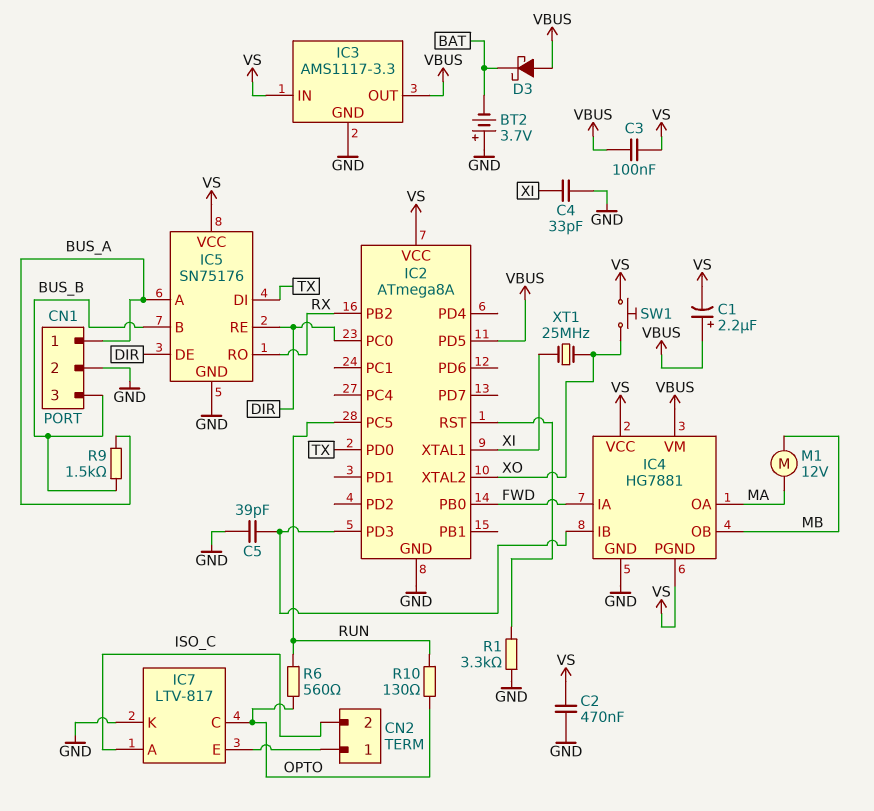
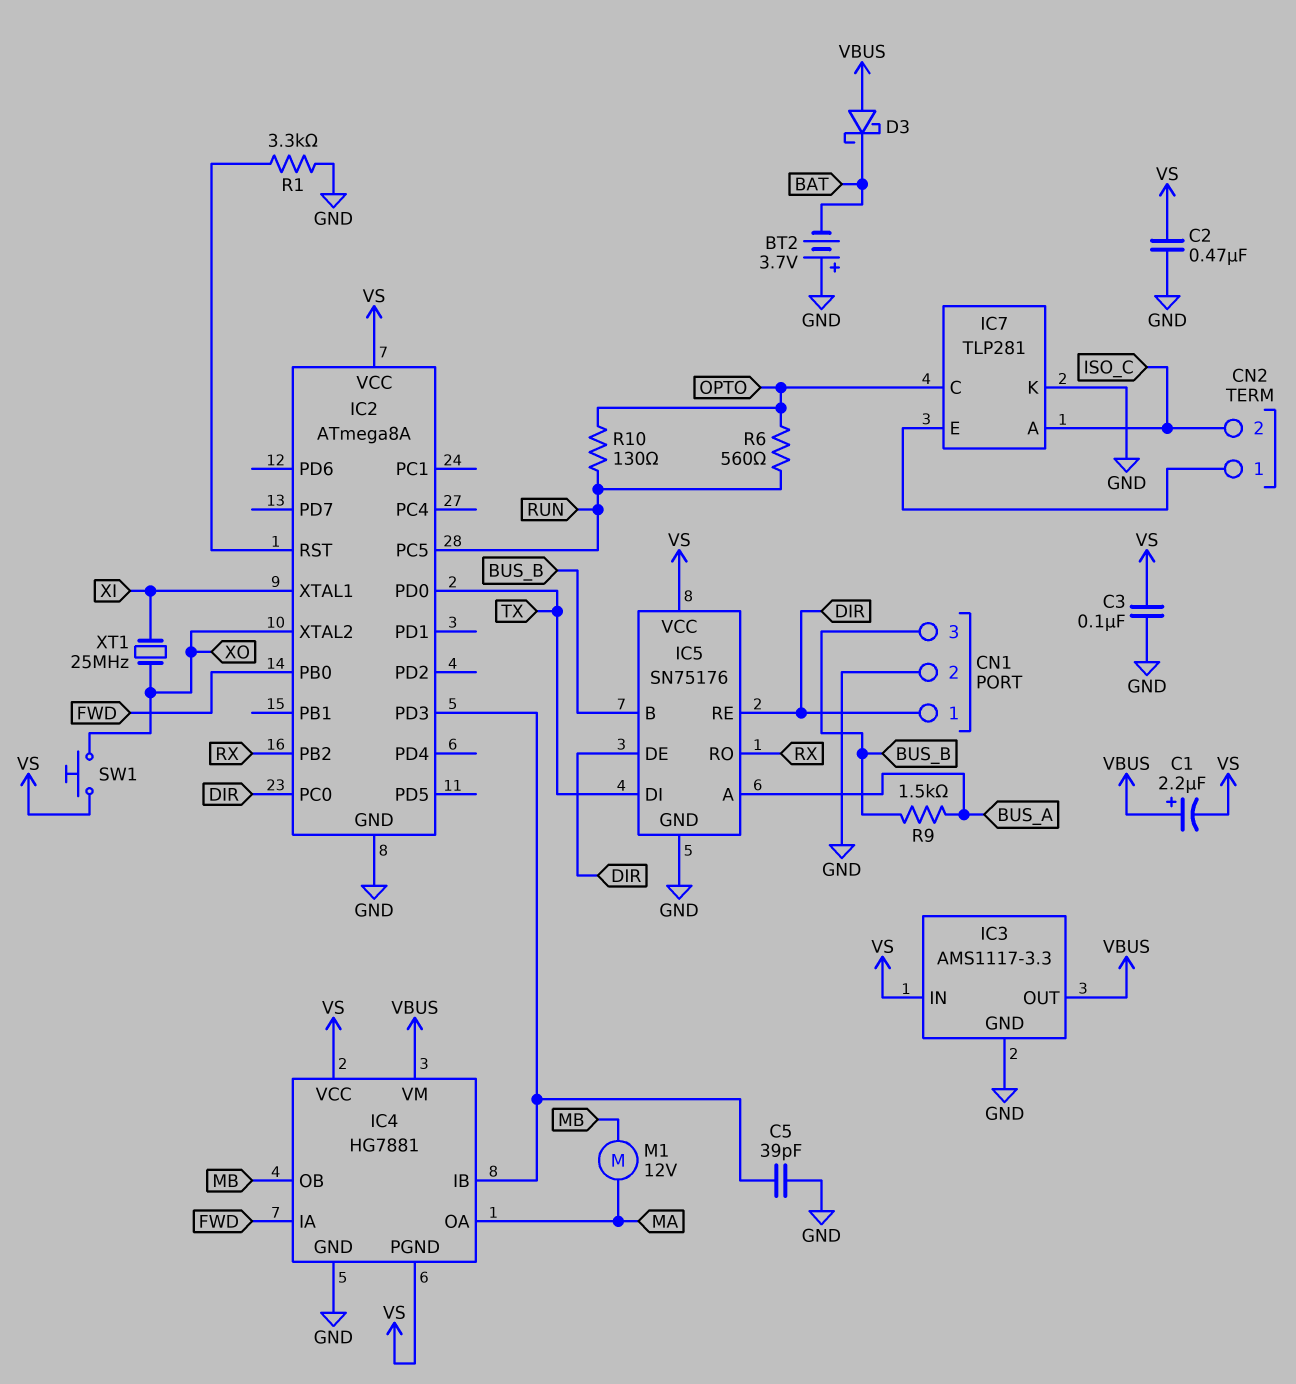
C3: 100nF (VBUS, VS) -> 100nF (GND, VS)
C4: 33pF (GND, XI) -> none
CN1 pin 1: BUS_A -> DIR
IC2 pin PD5: VBUS -> none
IC7: LTV-817 -> TLP281

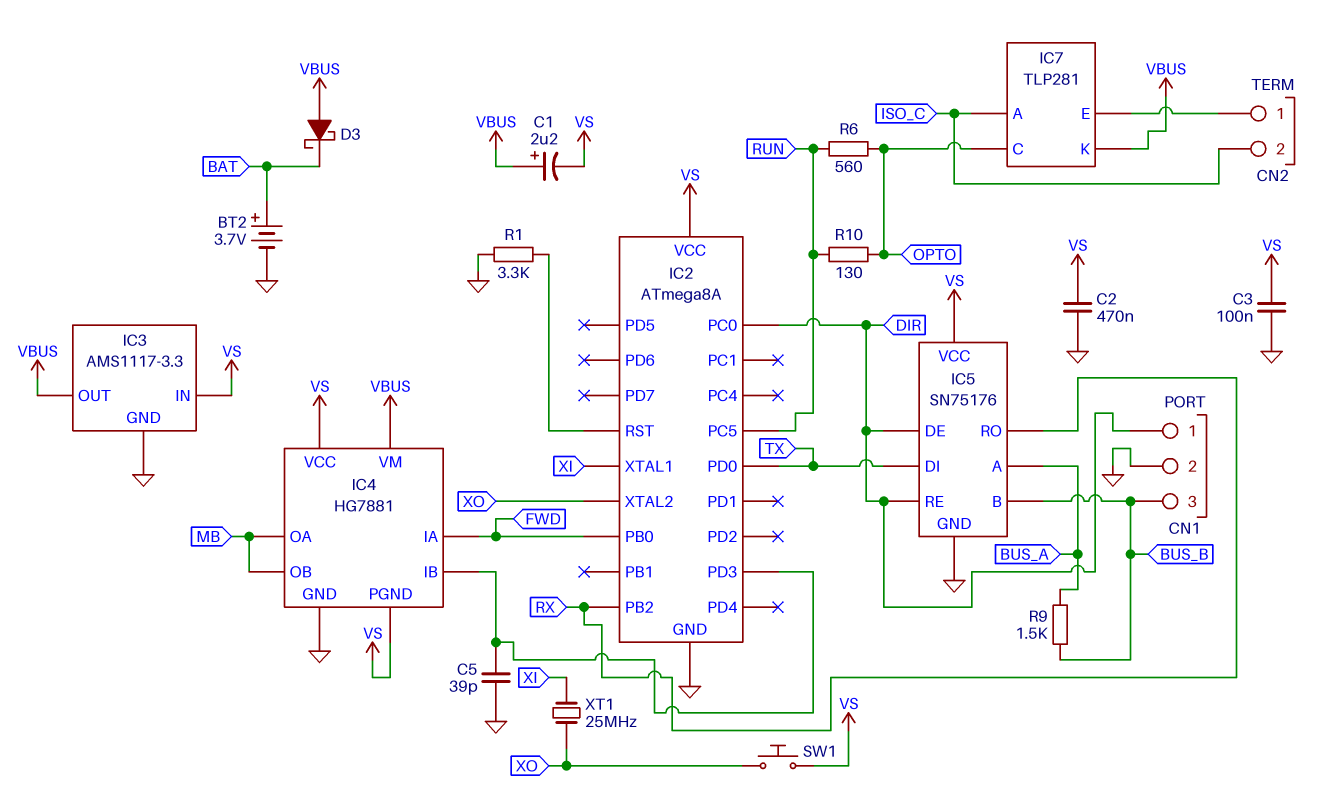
BT2: 3.7V (plus GND, minus BAT) -> 3.7V (plus BAT, minus GND)
IC4 pin OA: MA -> MB
IC7 pin K: GND -> VBUS
M1: motor 12V (MA, MB) -> none

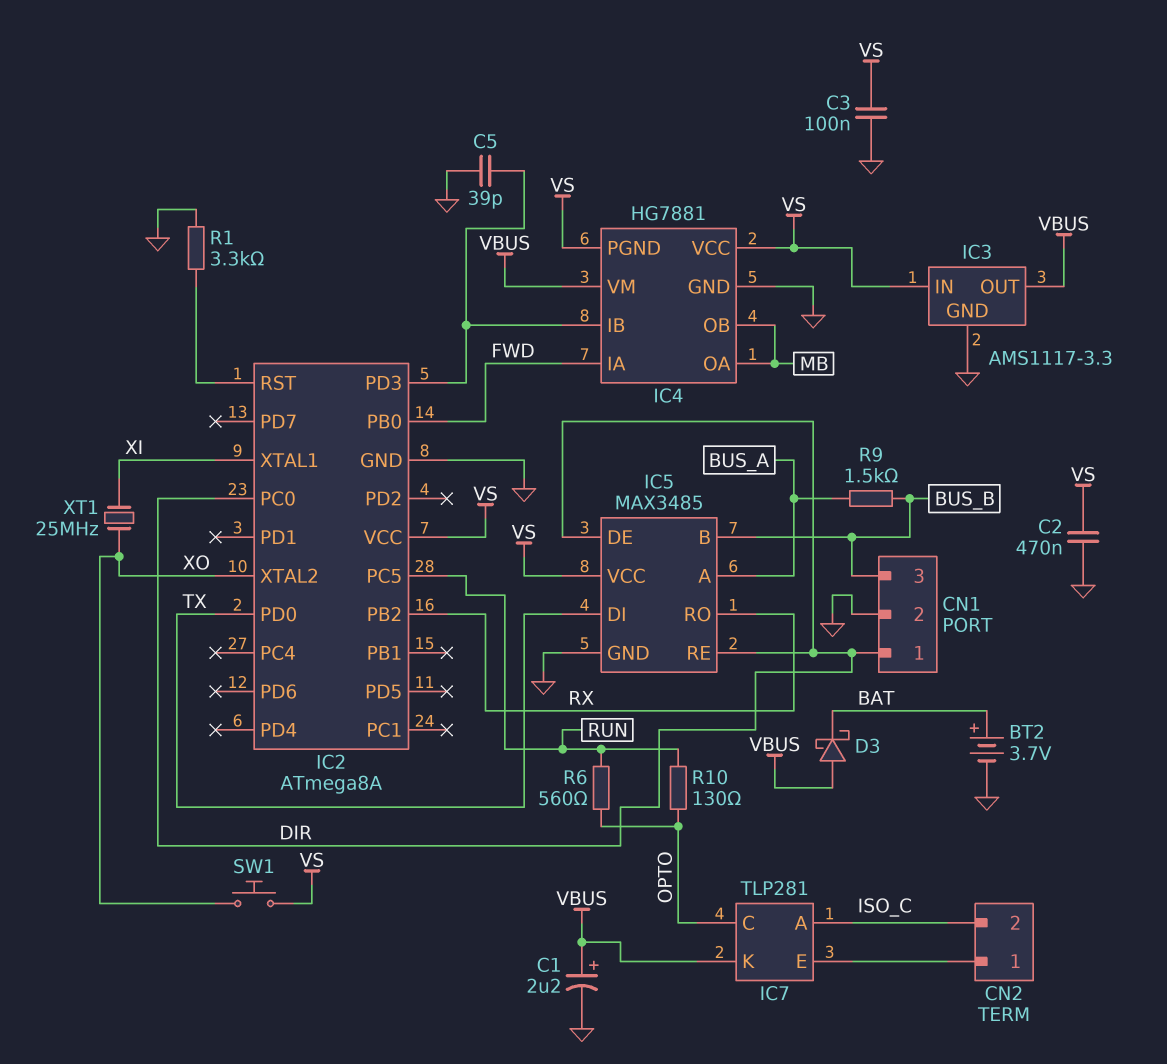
C1: 2.2uF (plus VBUS, minus VS) -> 2.2uF (plus VBUS, minus GND)
IC5: SN75176 -> MAX3485

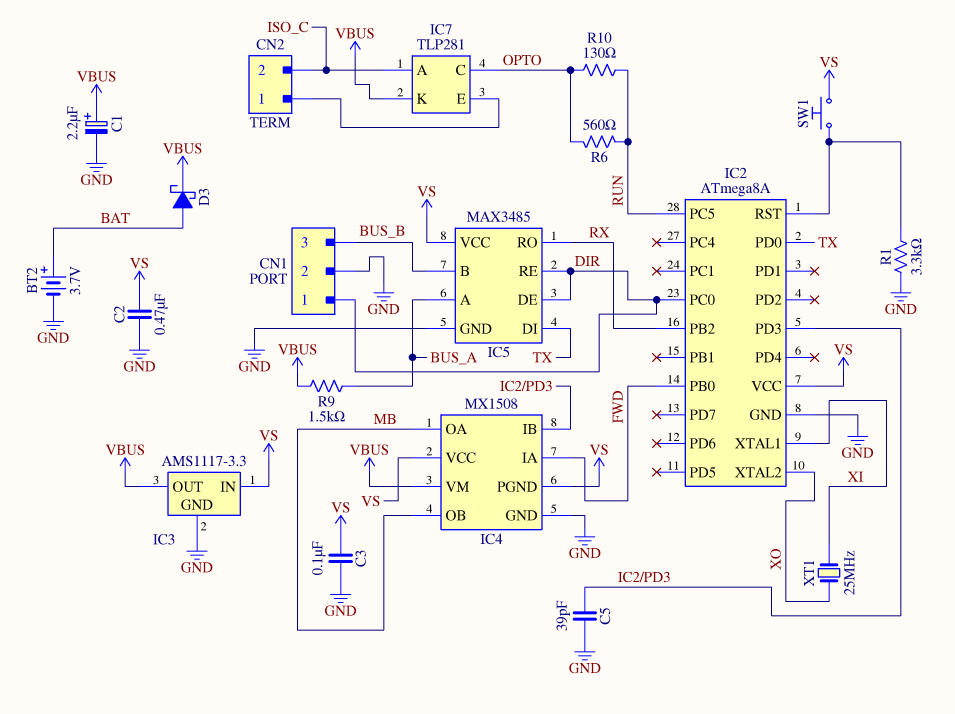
D3: schottky (A VBUS, K BAT) -> schottky (A BAT, K VBUS)
IC4: HG7881 -> MX1508
R9: 1.5k (BUS_A, BUS_B) -> 1.5k (BUS_A, VBUS)
SW1: button (VS, XO) -> button (IC2/RST, VS)

